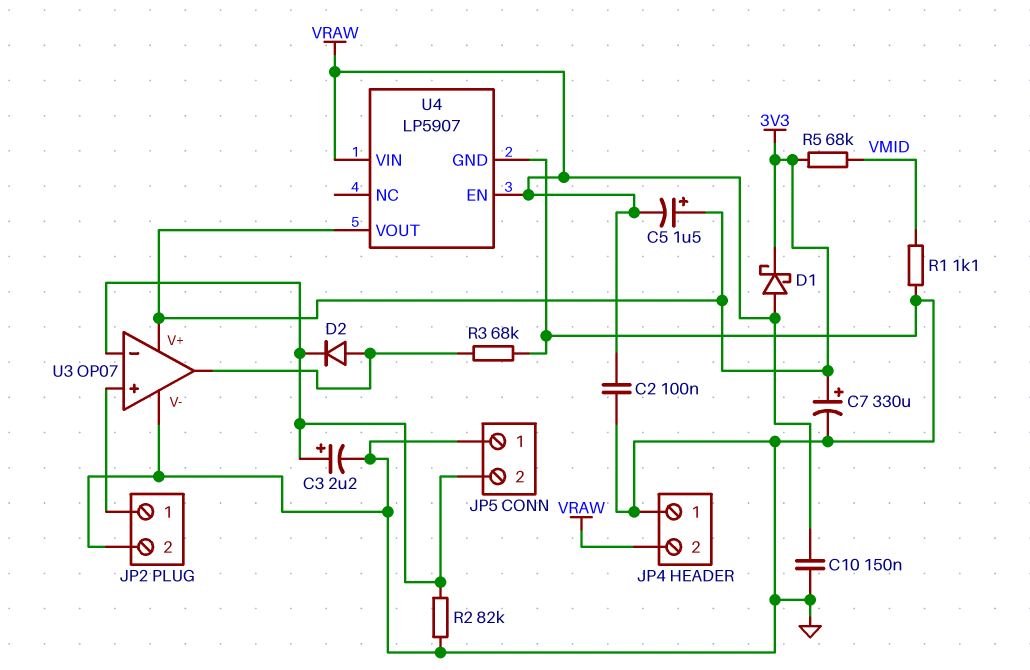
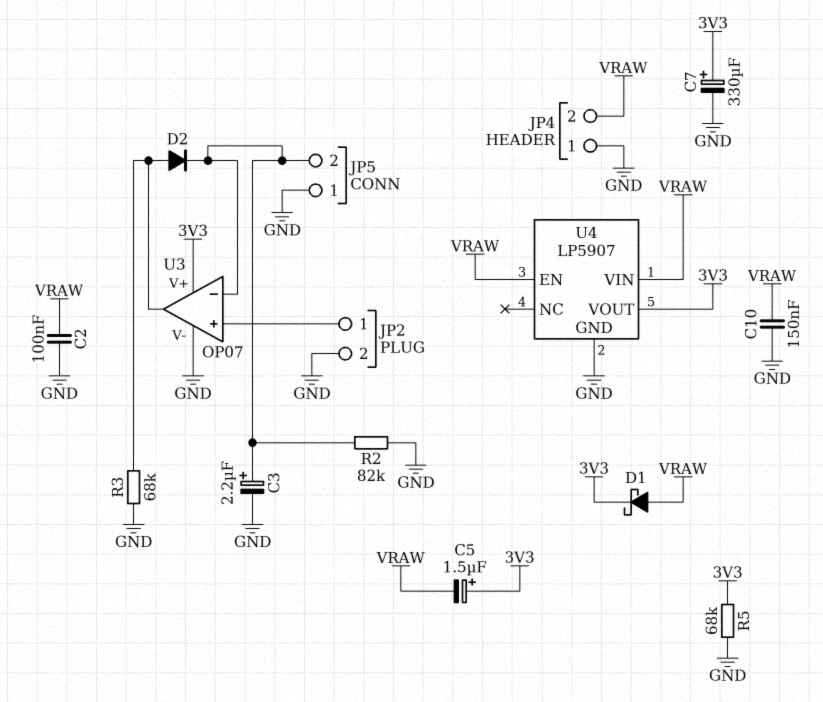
R1: 1.1k (GND, VMID) -> none
R5: 68k (3V3, VMID) -> 68k (3V3, GND)

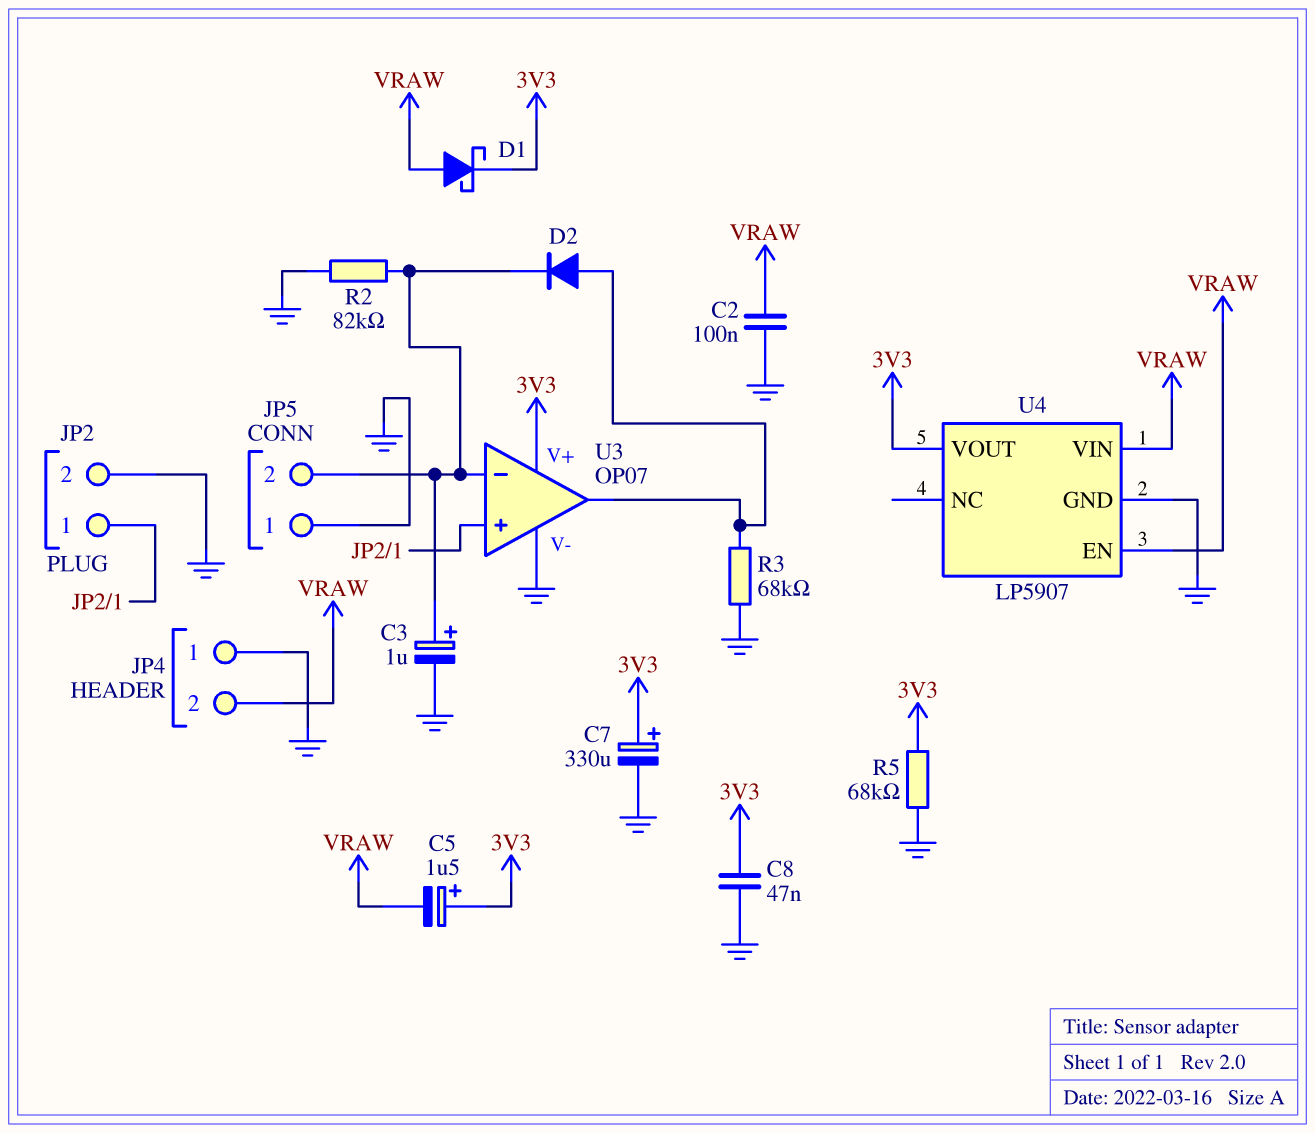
C3: 2.2uF (plus JP5/2, minus GND) -> 1uF (plus JP5/2, minus GND)
C8: none -> 47nF (3V3, GND)
C10: 150nF (GND, VRAW) -> none

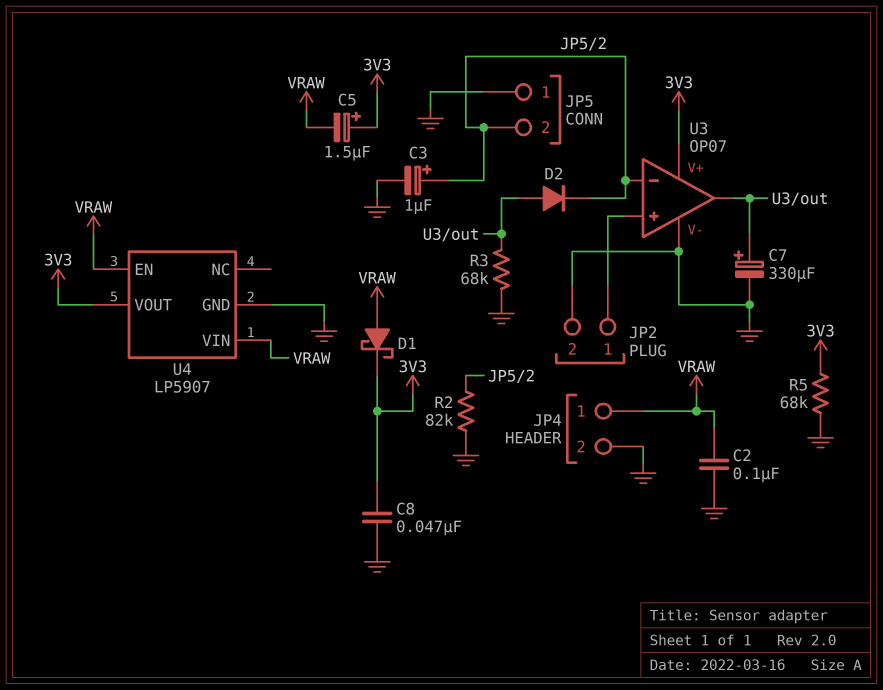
C7: 330uF (plus 3V3, minus GND) -> 330uF (plus U3/out, minus GND)
JP4 pin 1: GND -> VRAW
JP4 pin 2: VRAW -> GND

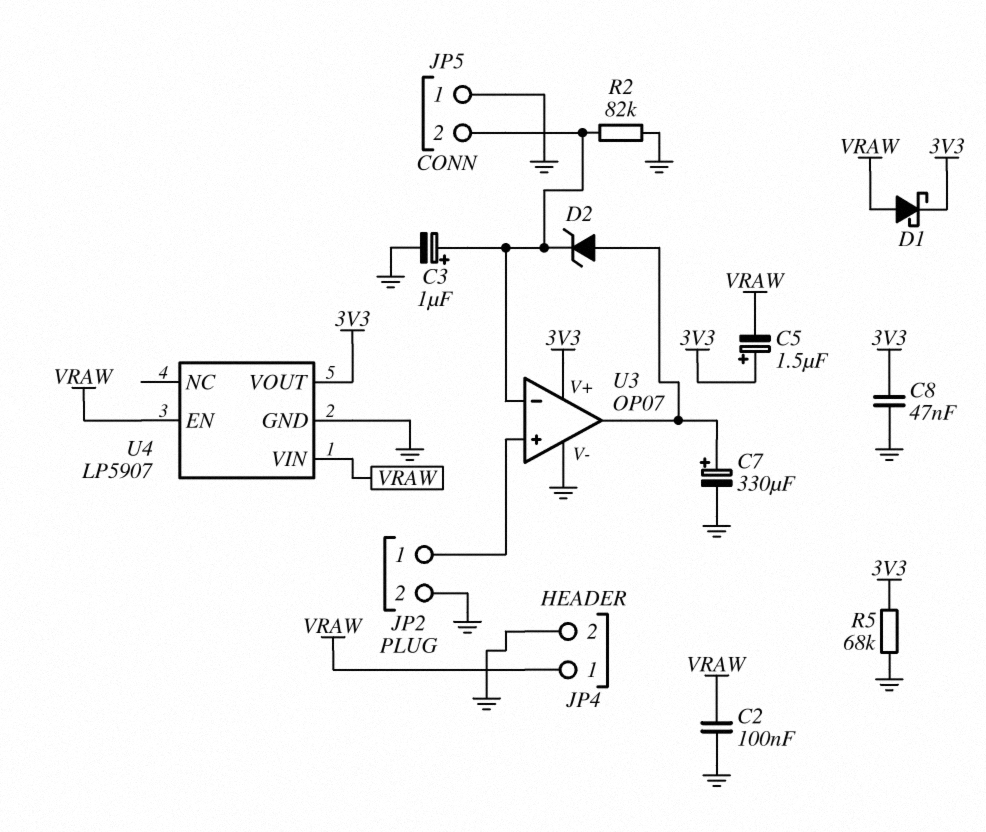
D2: diode (A U3/out, K JP5/2) -> zener (A U3/out, K JP5/2)
R3: 68k (GND, U3/out) -> none

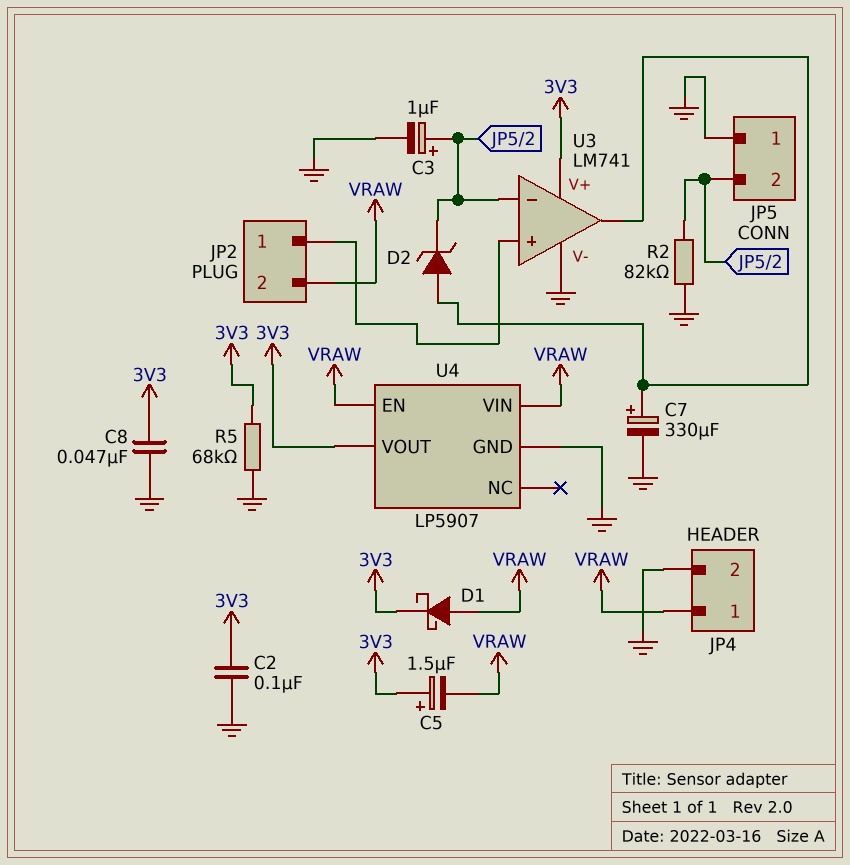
C2: 100nF (GND, VRAW) -> 100nF (3V3, GND)
JP2 pin 2: GND -> VRAW
U3: OP07 -> LM741

